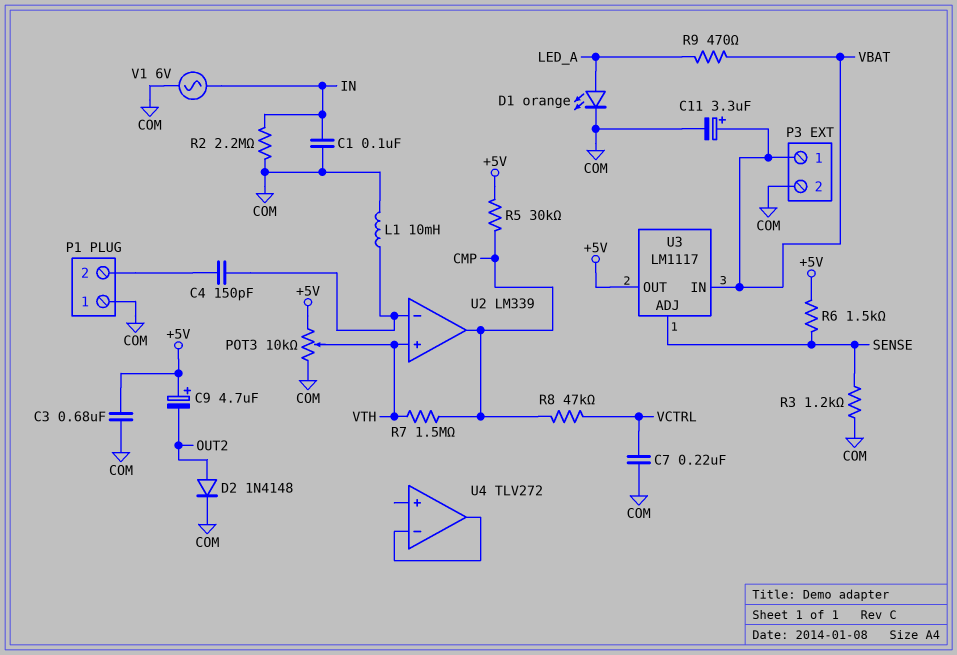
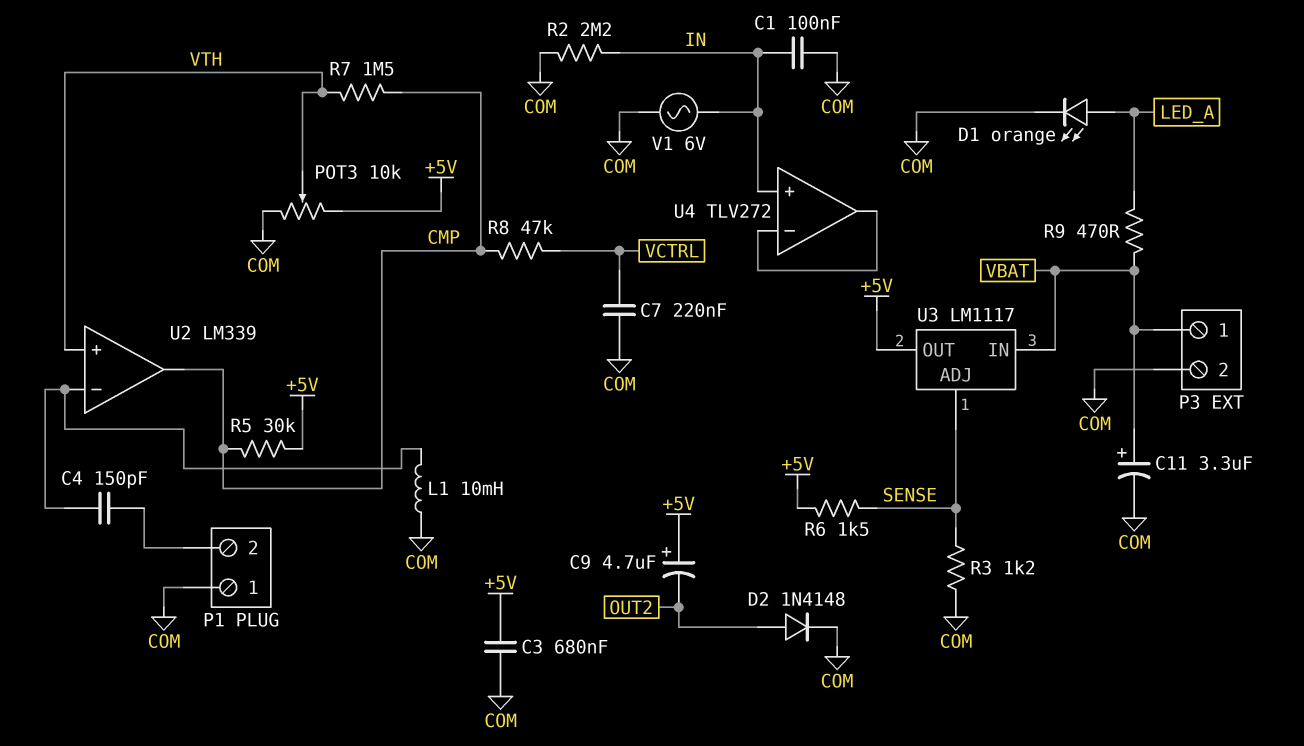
U4 pin in+: none -> IN

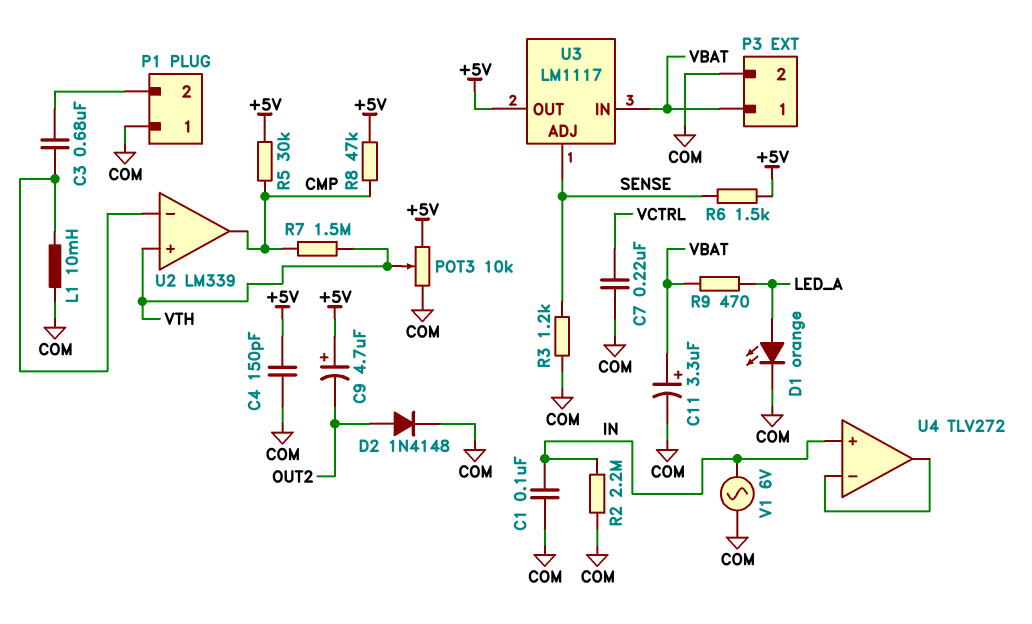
C3: 680nF (+5V, COM) -> 680nF (P1/2, U2/in-)
C4: 150pF (P1/2, U2/in-) -> 150pF (+5V, COM)
R8: 47k (CMP, VCTRL) -> 47k (+5V, CMP)

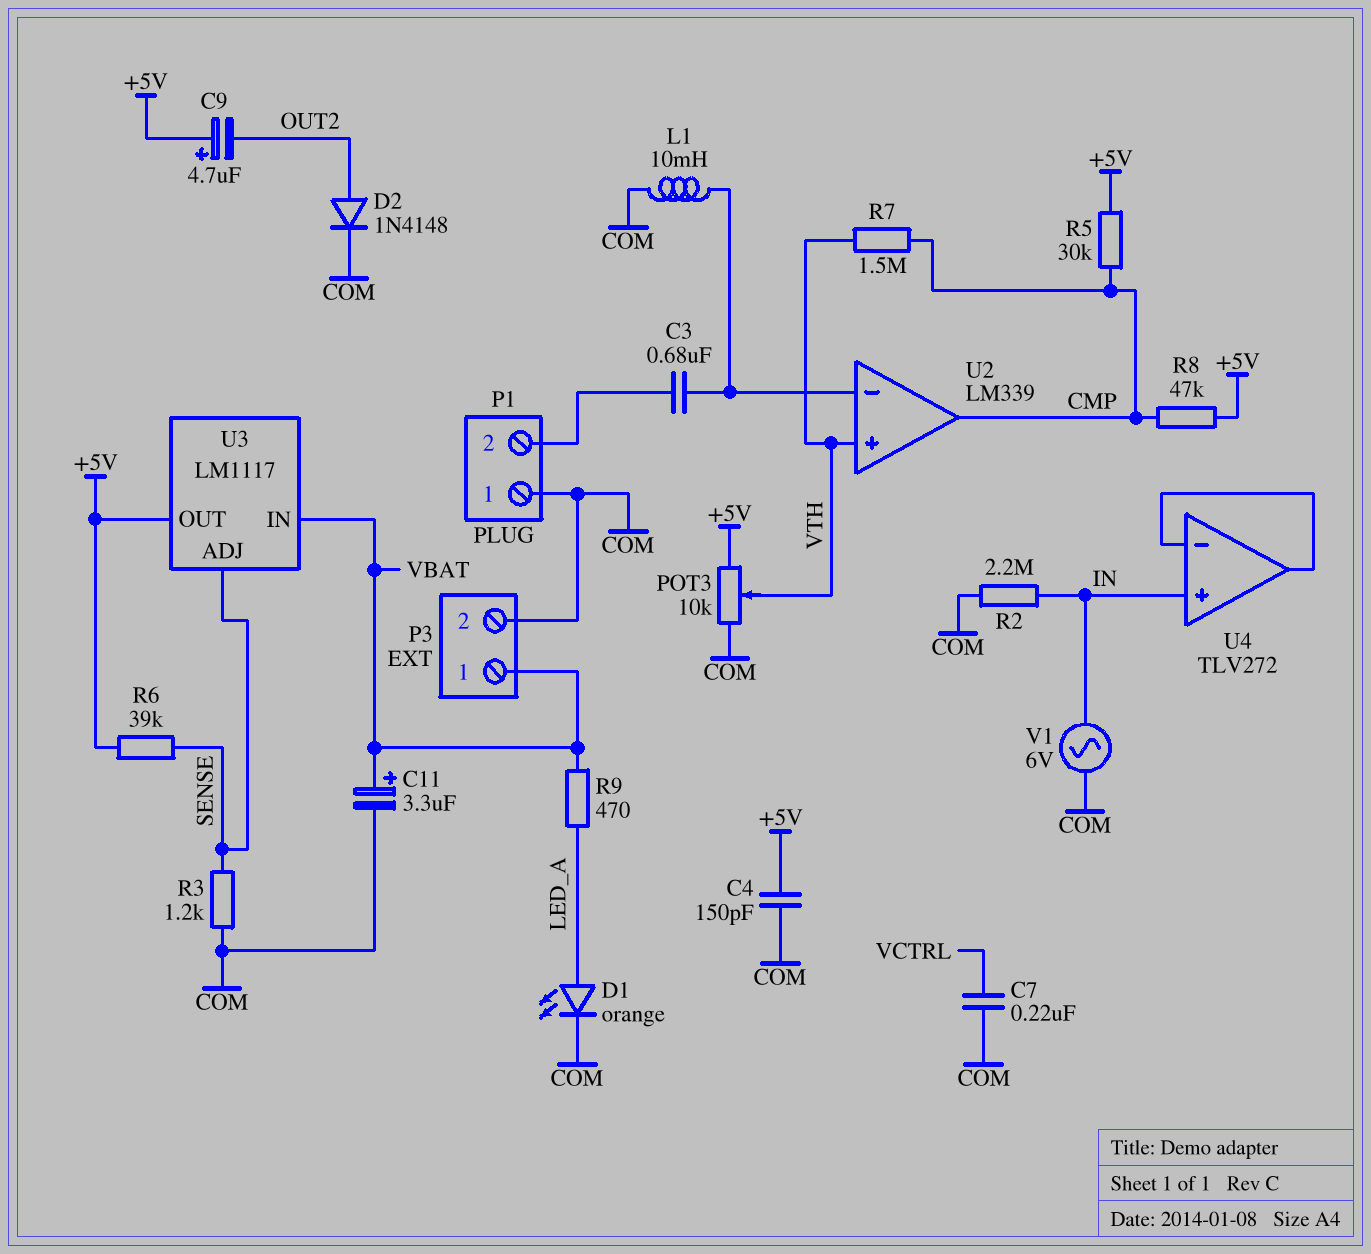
C1: 100nF (COM, IN) -> none
R6: 1.5k (+5V, SENSE) -> 39k (+5V, SENSE)

